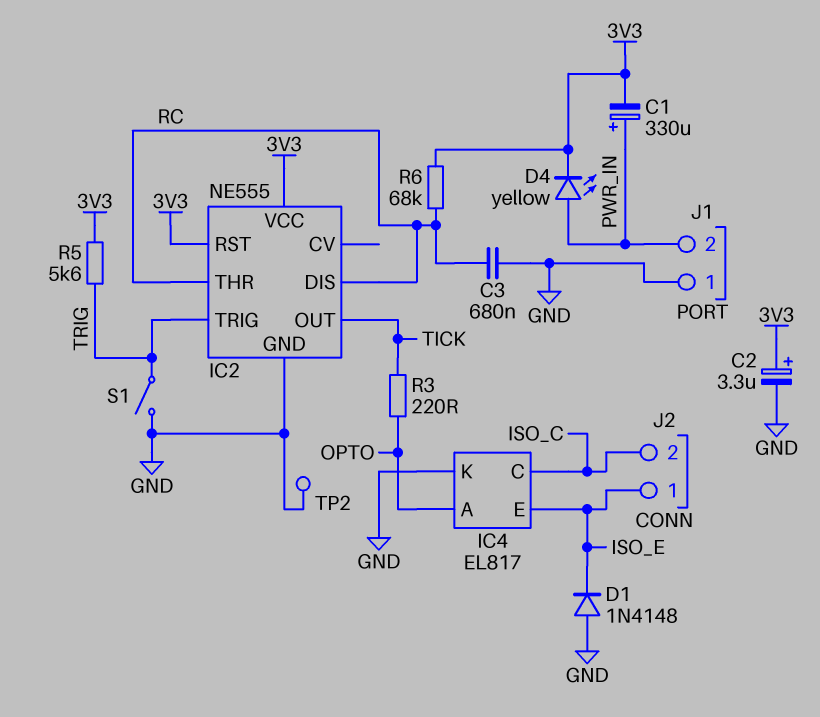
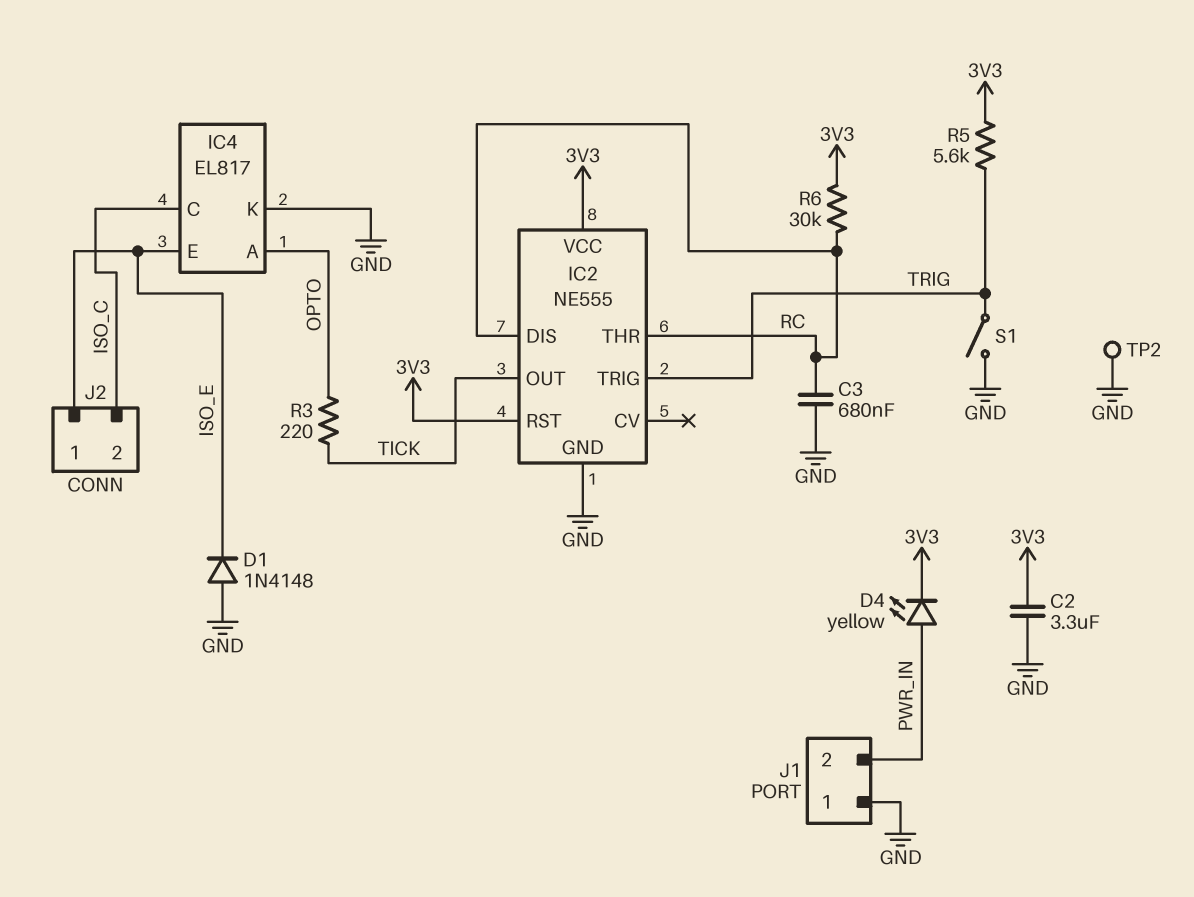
C1: 330uF (plus PWR_IN, minus 3V3) -> none
C2: 3.3uF (plus 3V3, minus GND) -> 3.3uF (3V3, GND)
R6: 68k (3V3, RC) -> 30k (3V3, RC)

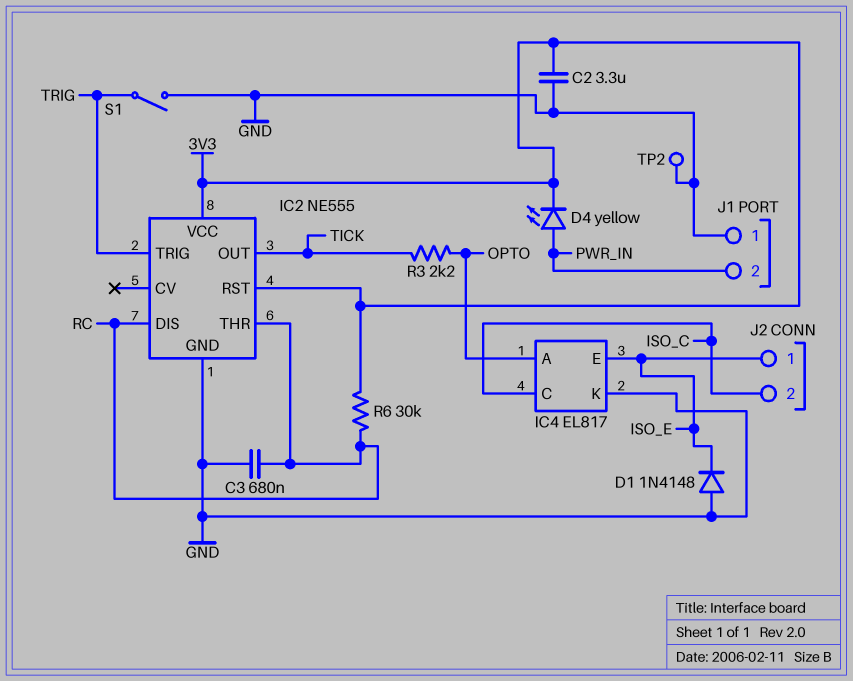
R3: 220 (OPTO, TICK) -> 2.2k (OPTO, TICK)
R5: 5.6k (3V3, TRIG) -> none

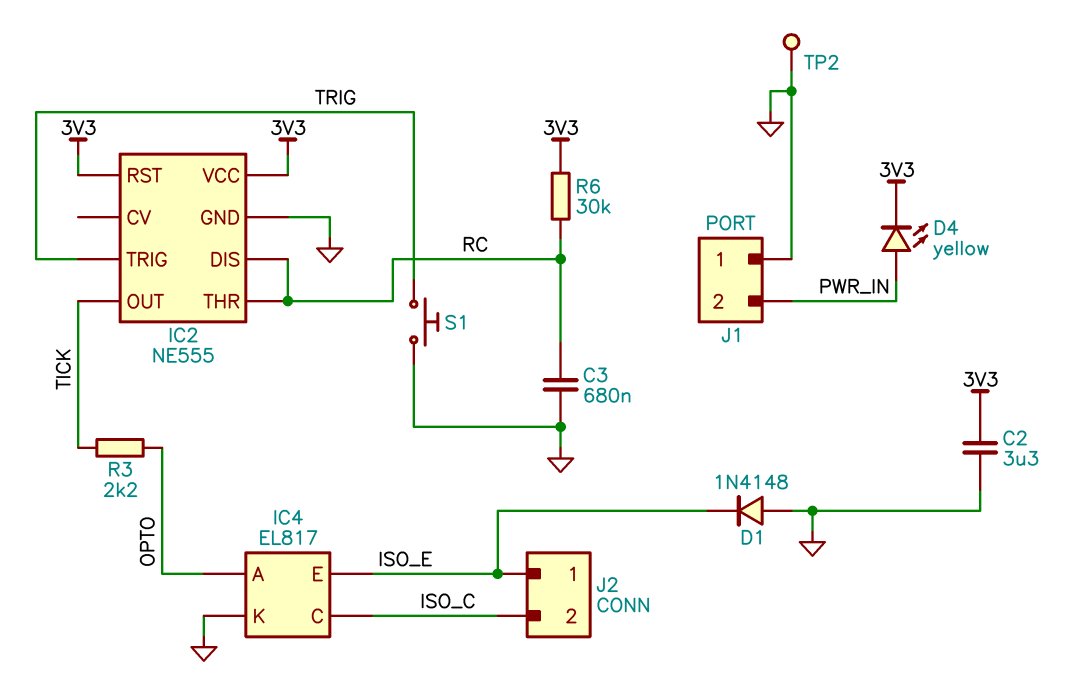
S1: switch (GND, TRIG) -> button (GND, TRIG)

